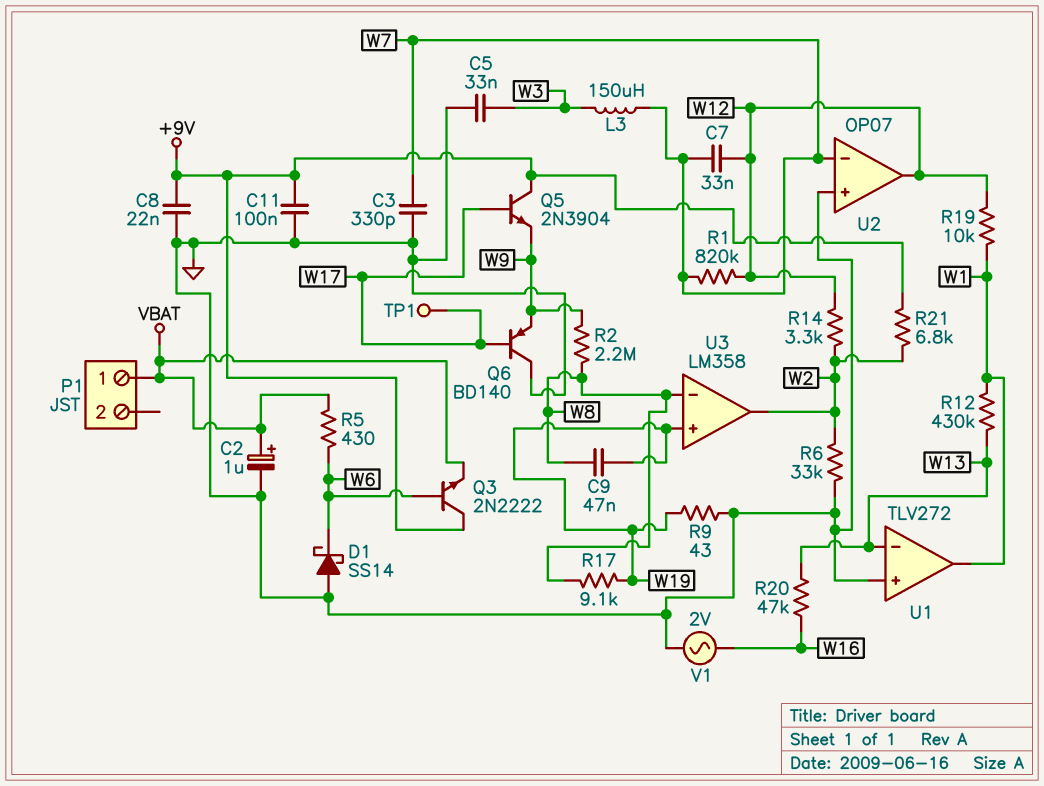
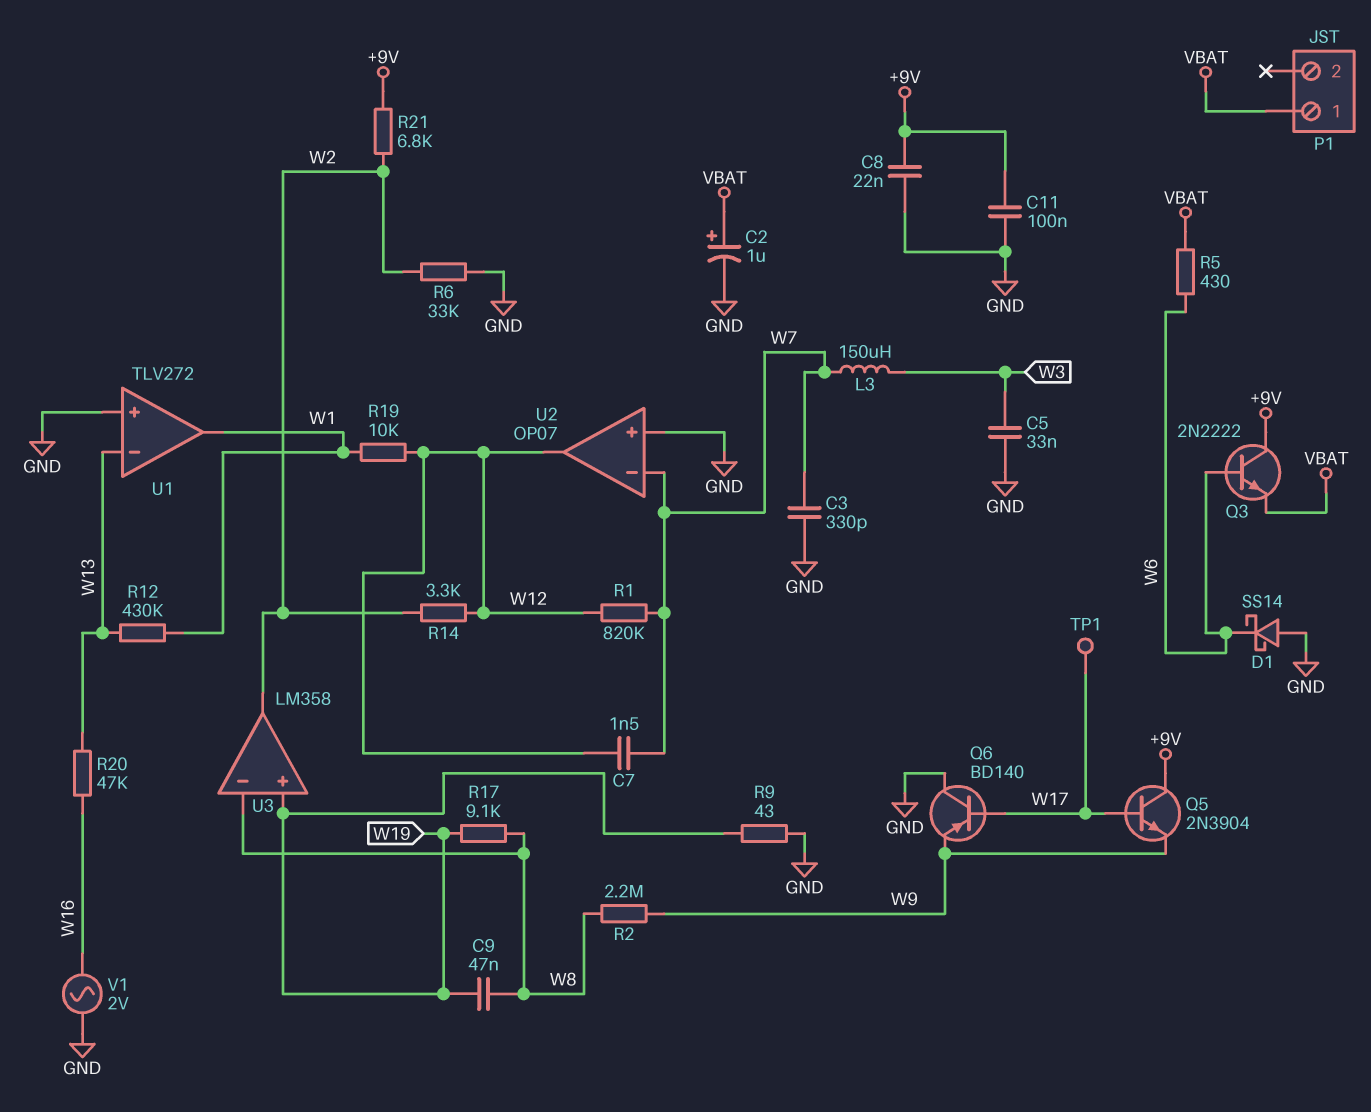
C7: 33nF (W7, W12) -> 1.5nF (W7, W12)

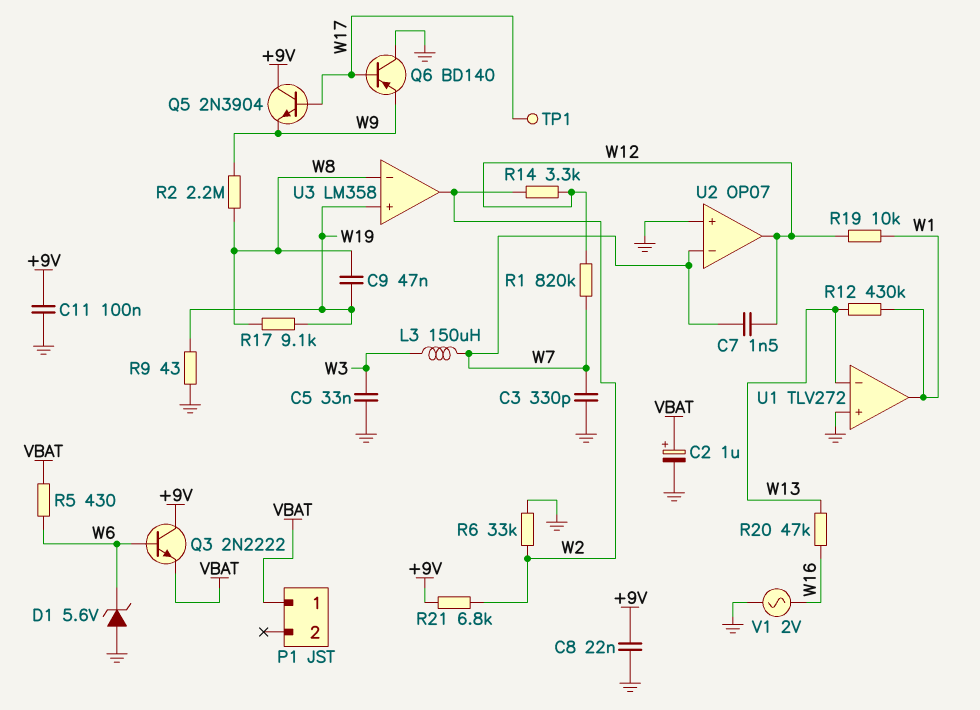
D1: schottky SS14 (A GND, K W6) -> zener 5.6V (A GND, K W6)

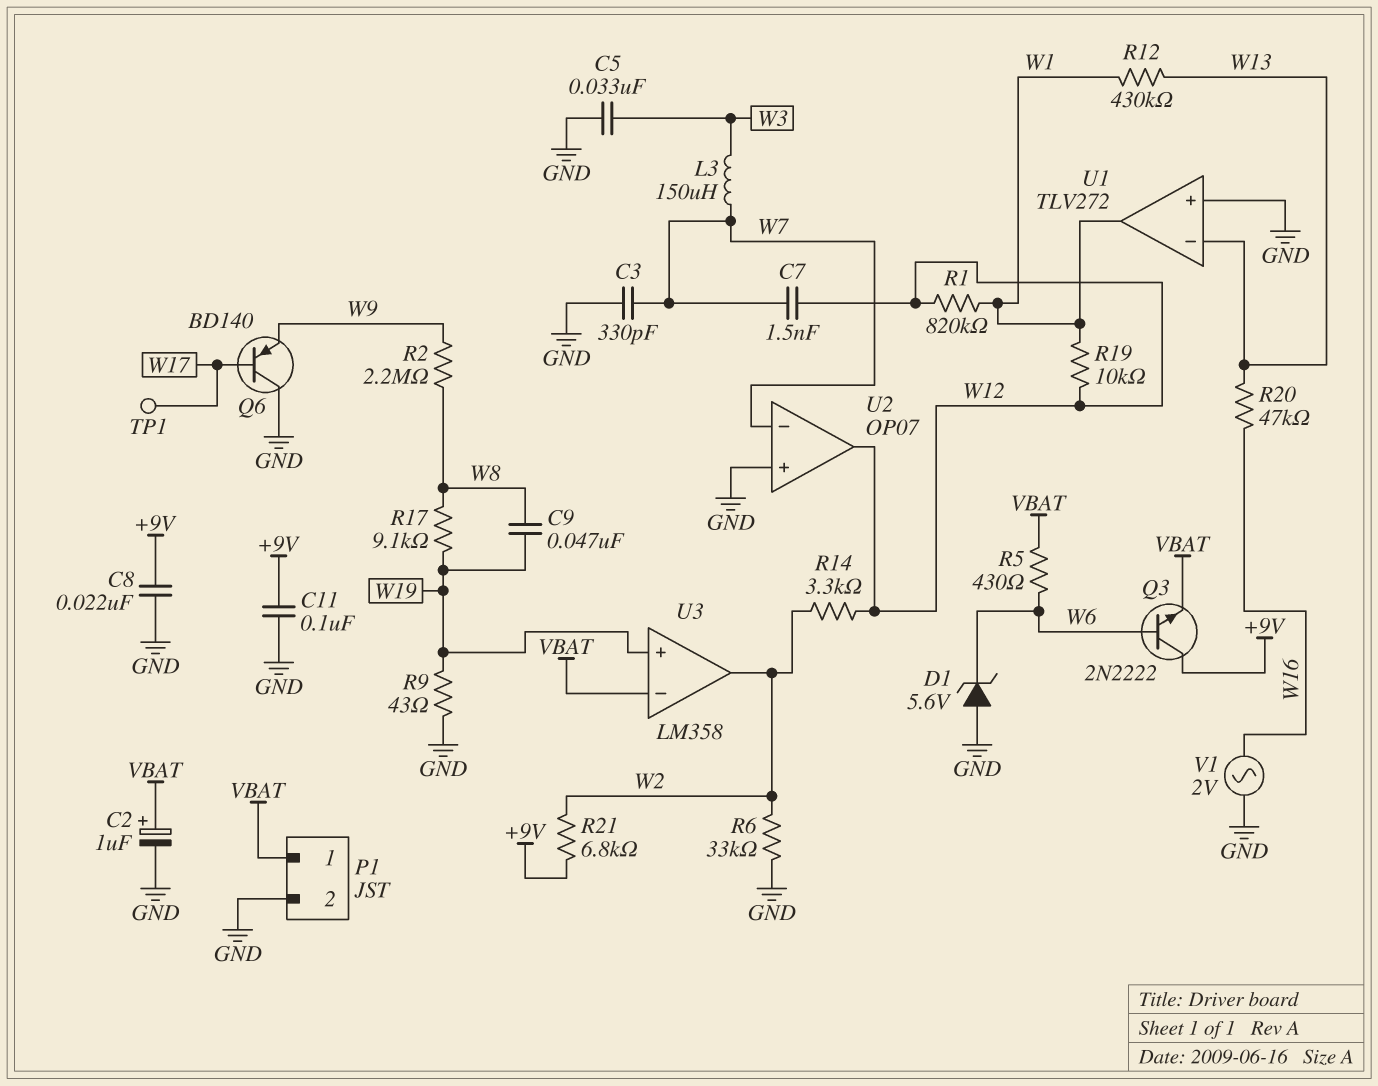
P1 pin 2: none -> GND
Q5: NPN 2N3904 (B W17, C +9V, E W9) -> none
R1: 820k (W7, W12) -> 820k (W1, W12)
U3 pin in-: W8 -> VBAT

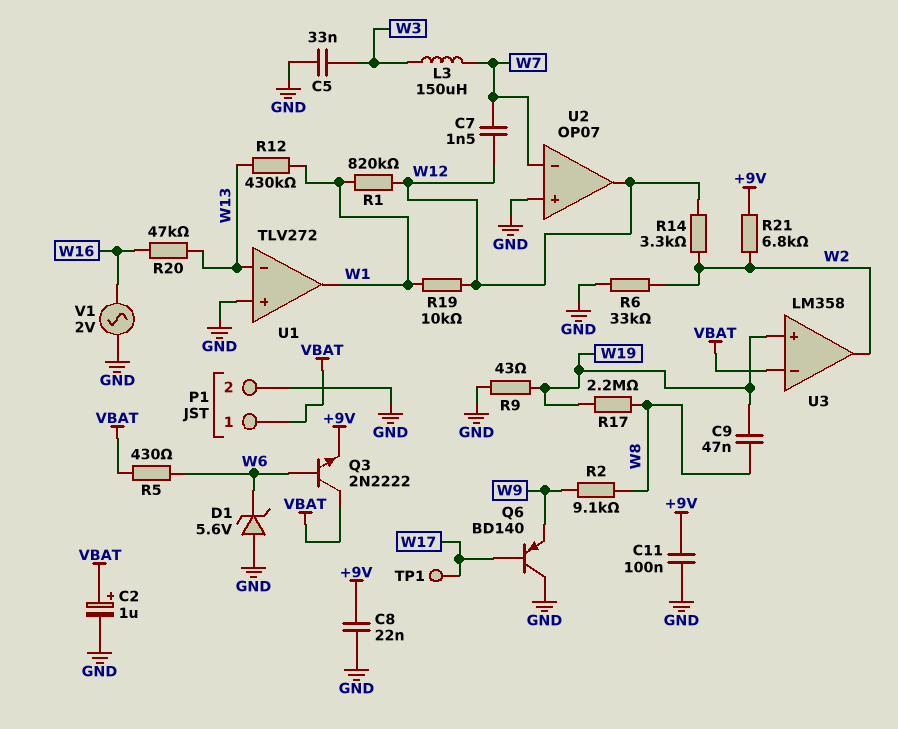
C3: 330pF (GND, W7) -> none
Q3: NPN 2N2222 (B W6, C +9V, E VBAT) -> NPN 2N2222 (B W6, C VBAT, E +9V)
R2: 2.2M (W8, W9) -> 9.1k (W8, W9)
R17: 9.1k (W8, W19) -> 2.2M (W8, W19)

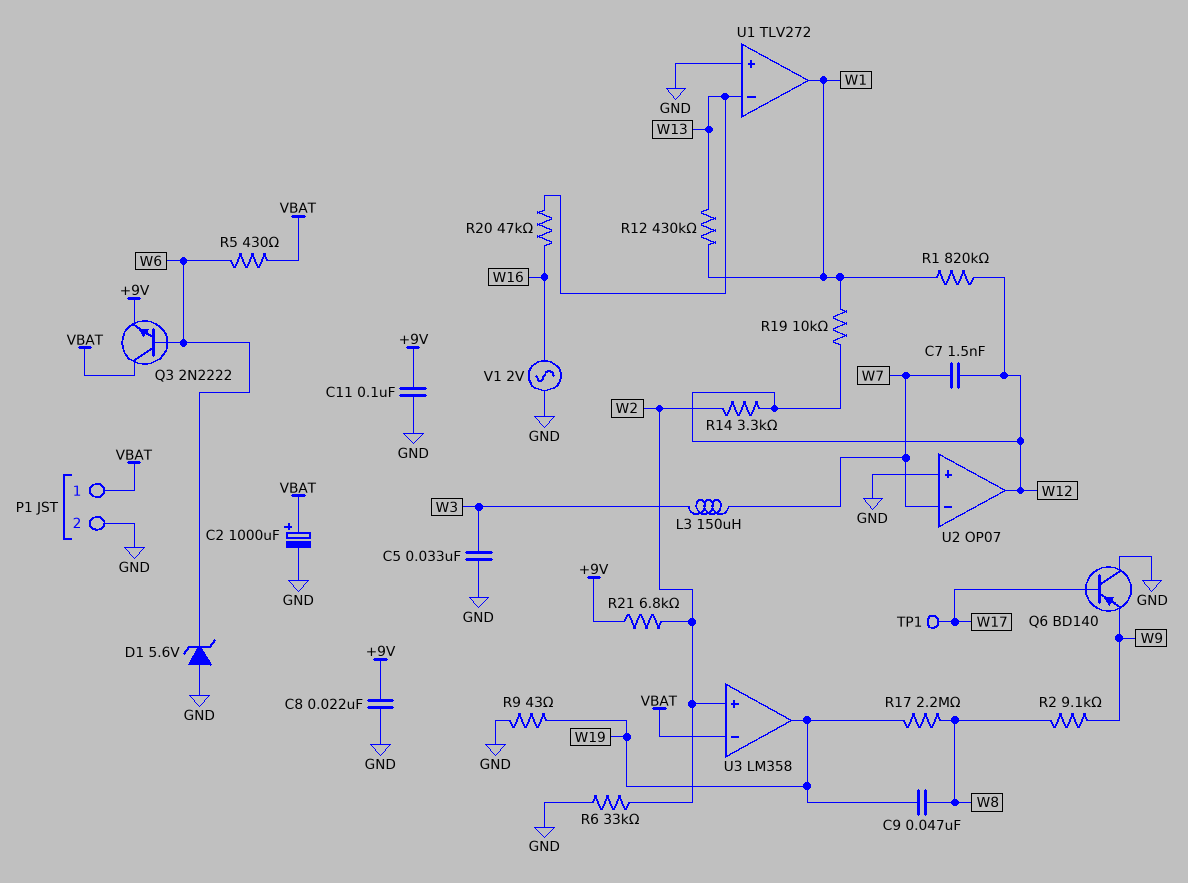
C2: 1uF (plus VBAT, minus GND) -> 1000uF (plus VBAT, minus GND)
U3 pin in+: W19 -> W2
U3 pin out: W2 -> W19

